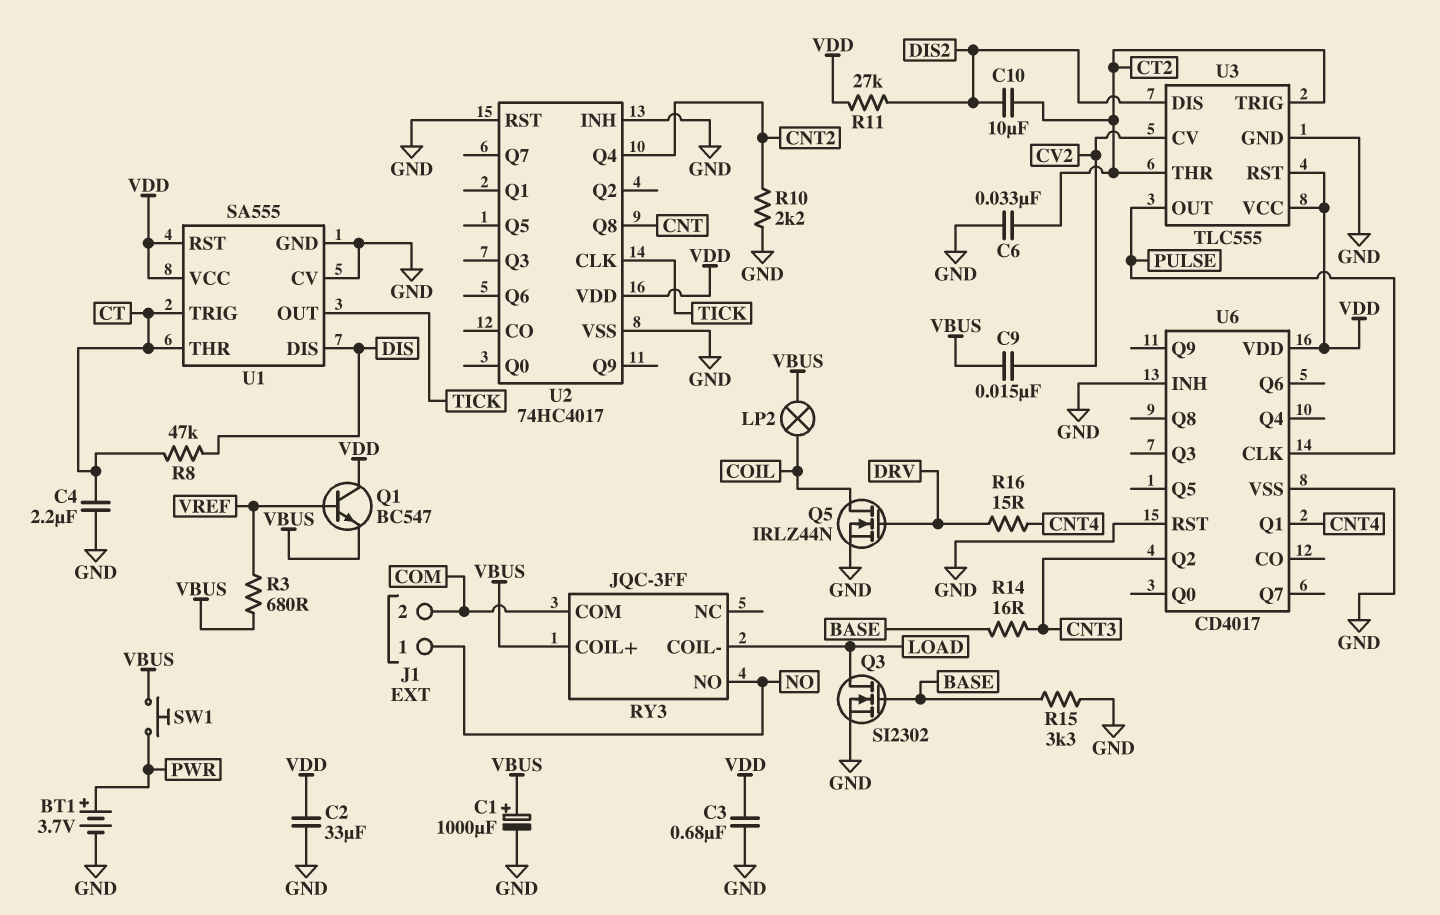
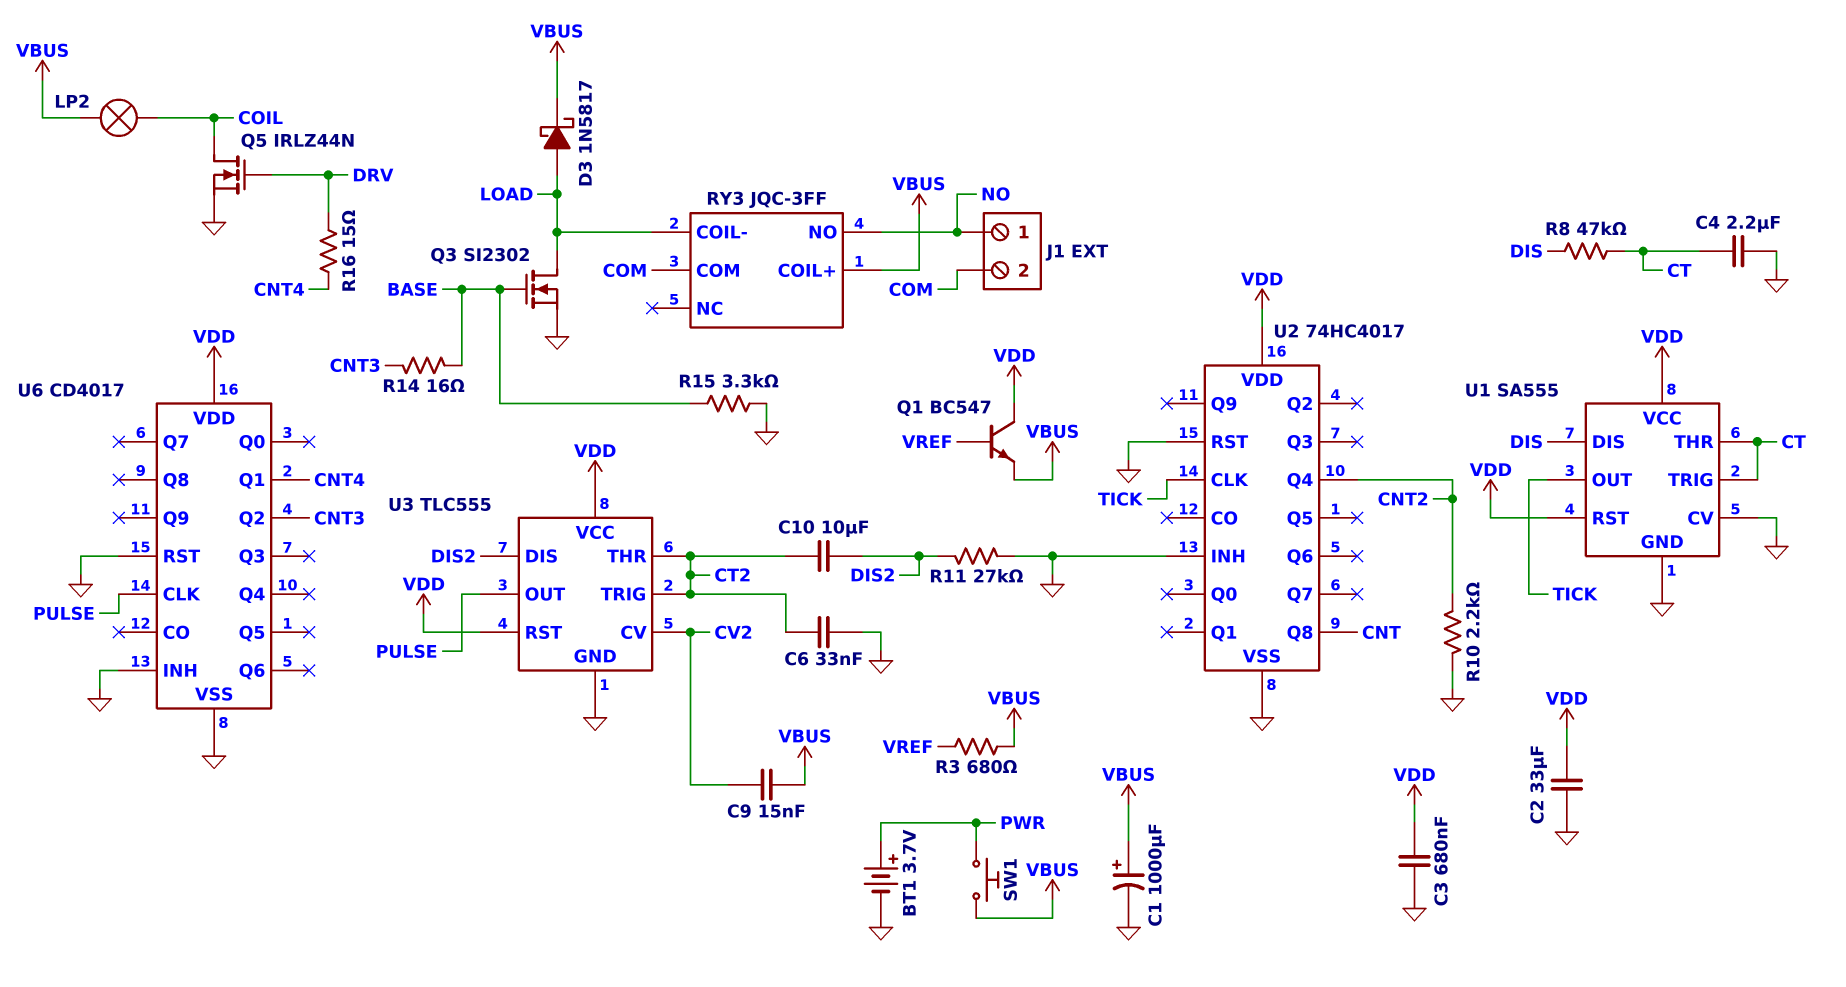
D3: none -> schottky 1N5817 (A LOAD, K VBUS)
R11: 27k (DIS2, VDD) -> 27k (DIS2, GND)

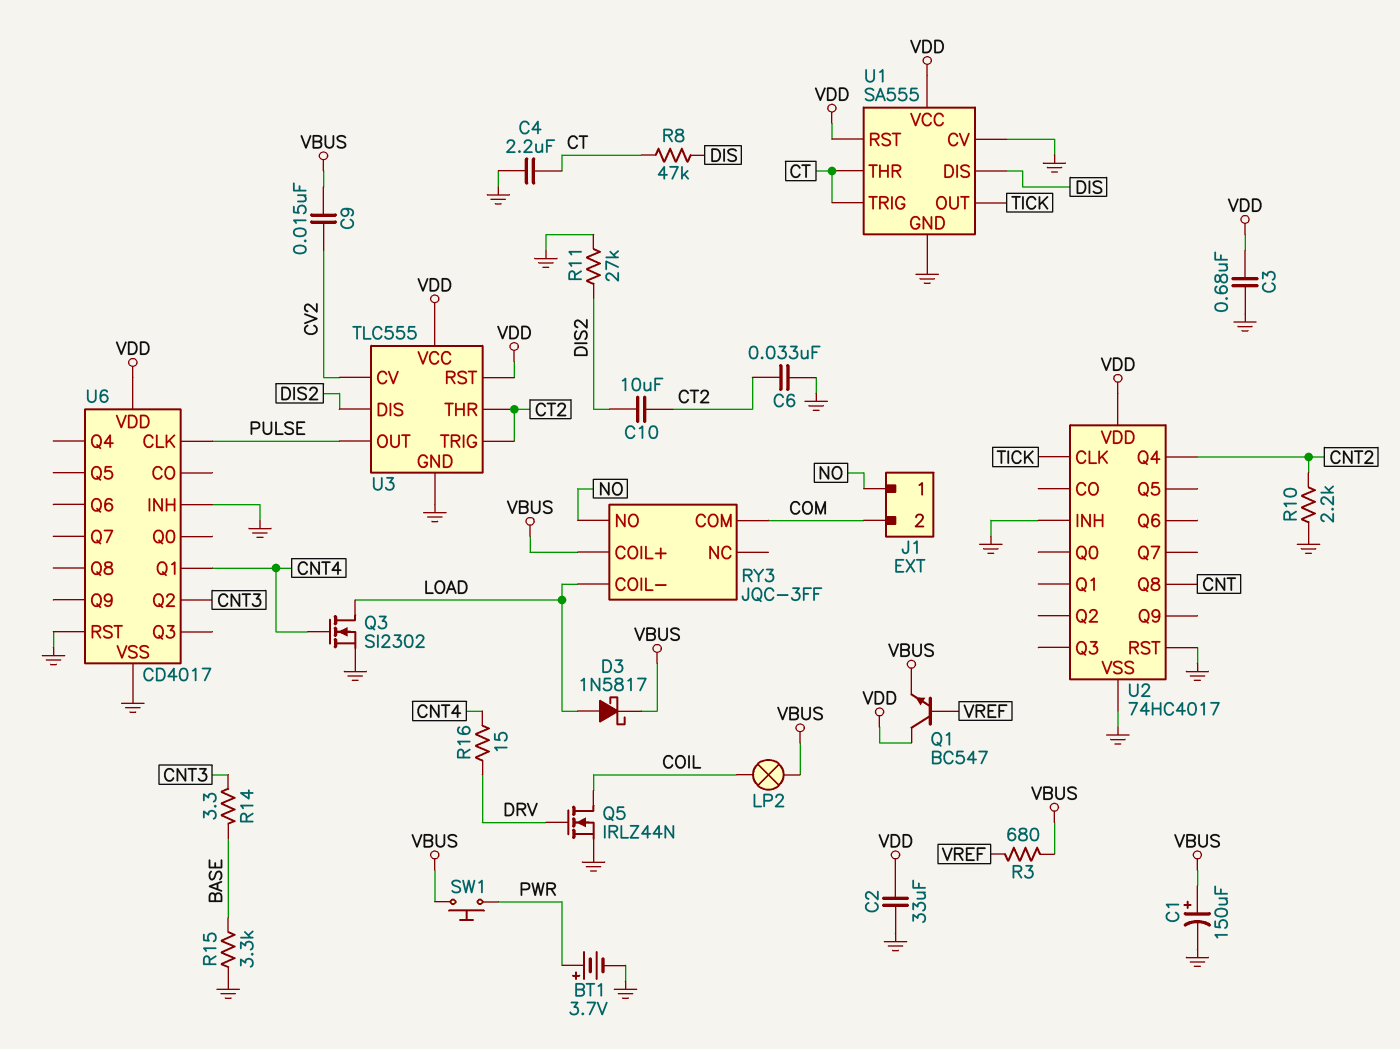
C1: 1000uF (plus VBUS, minus GND) -> 150uF (plus VBUS, minus GND)
Q3: NMOS SI2302 (G BASE, D LOAD, S GND) -> NMOS SI2302 (G CNT4, D LOAD, S GND)
R14: 16 (BASE, CNT3) -> 3.3 (BASE, CNT3)

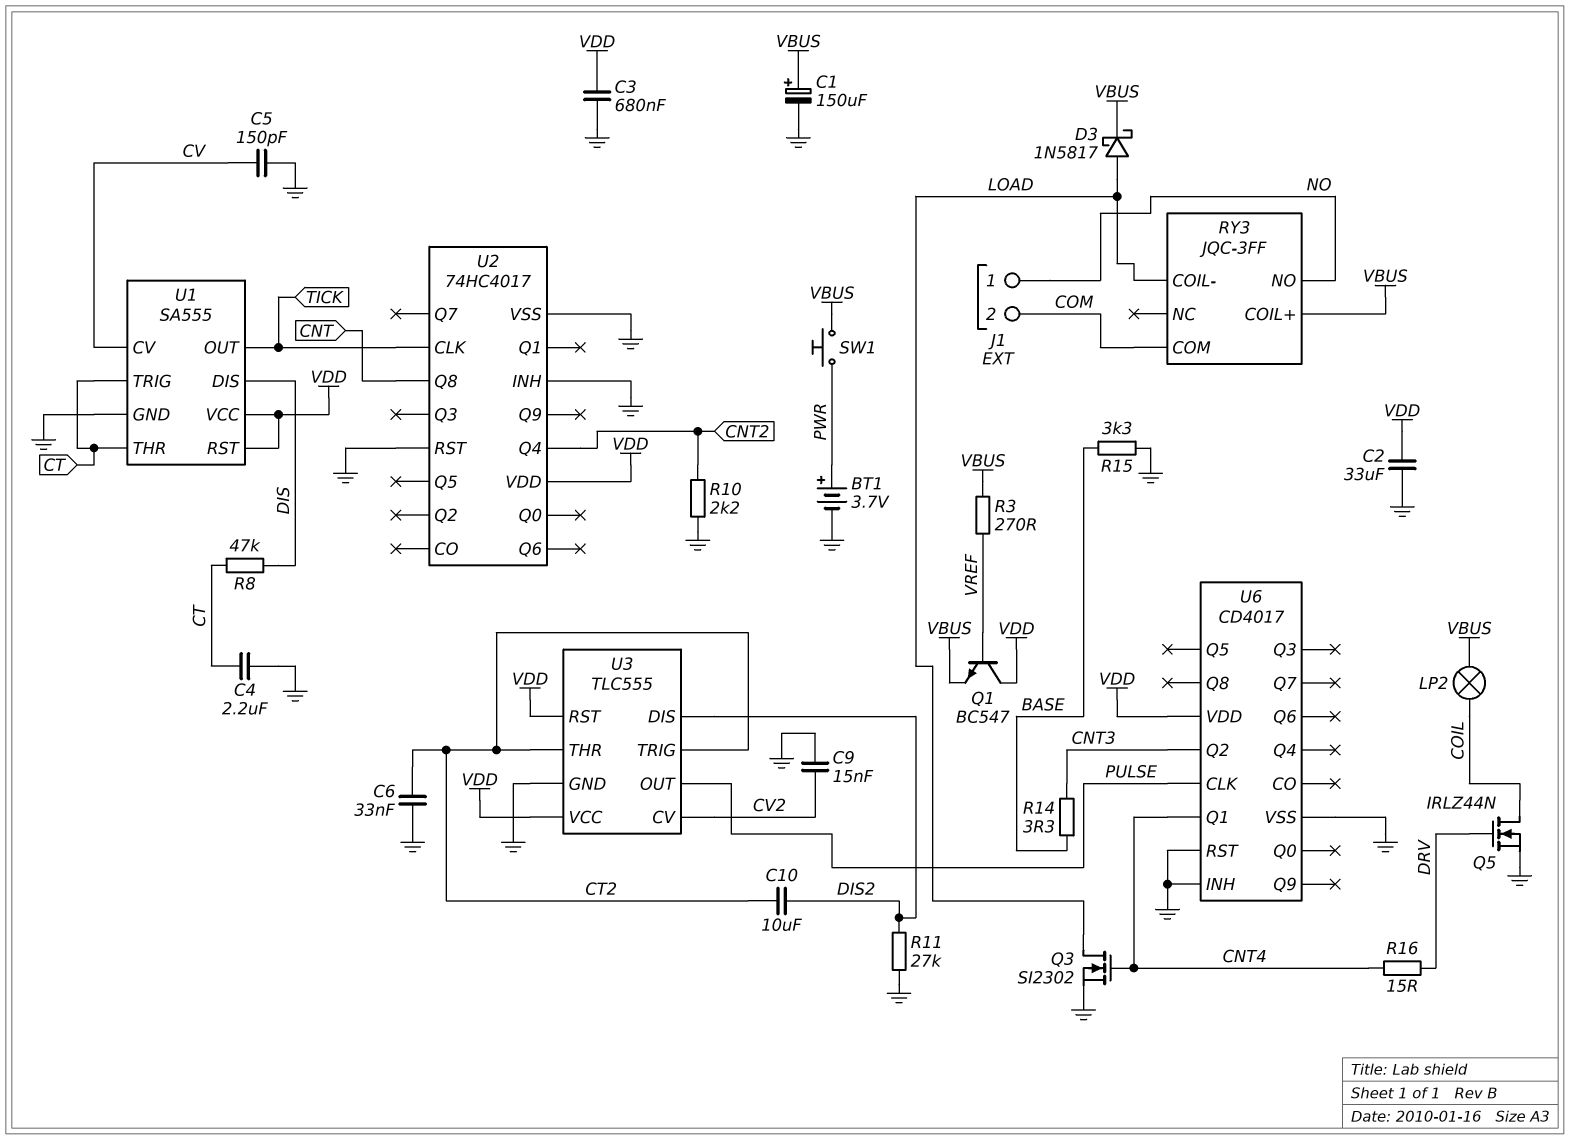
C5: none -> 150pF (CV, GND)
C9: 15nF (CV2, VBUS) -> 15nF (CV2, GND)
R3: 680 (VBUS, VREF) -> 270 (VBUS, VREF)
U1 pin CV: GND -> CV

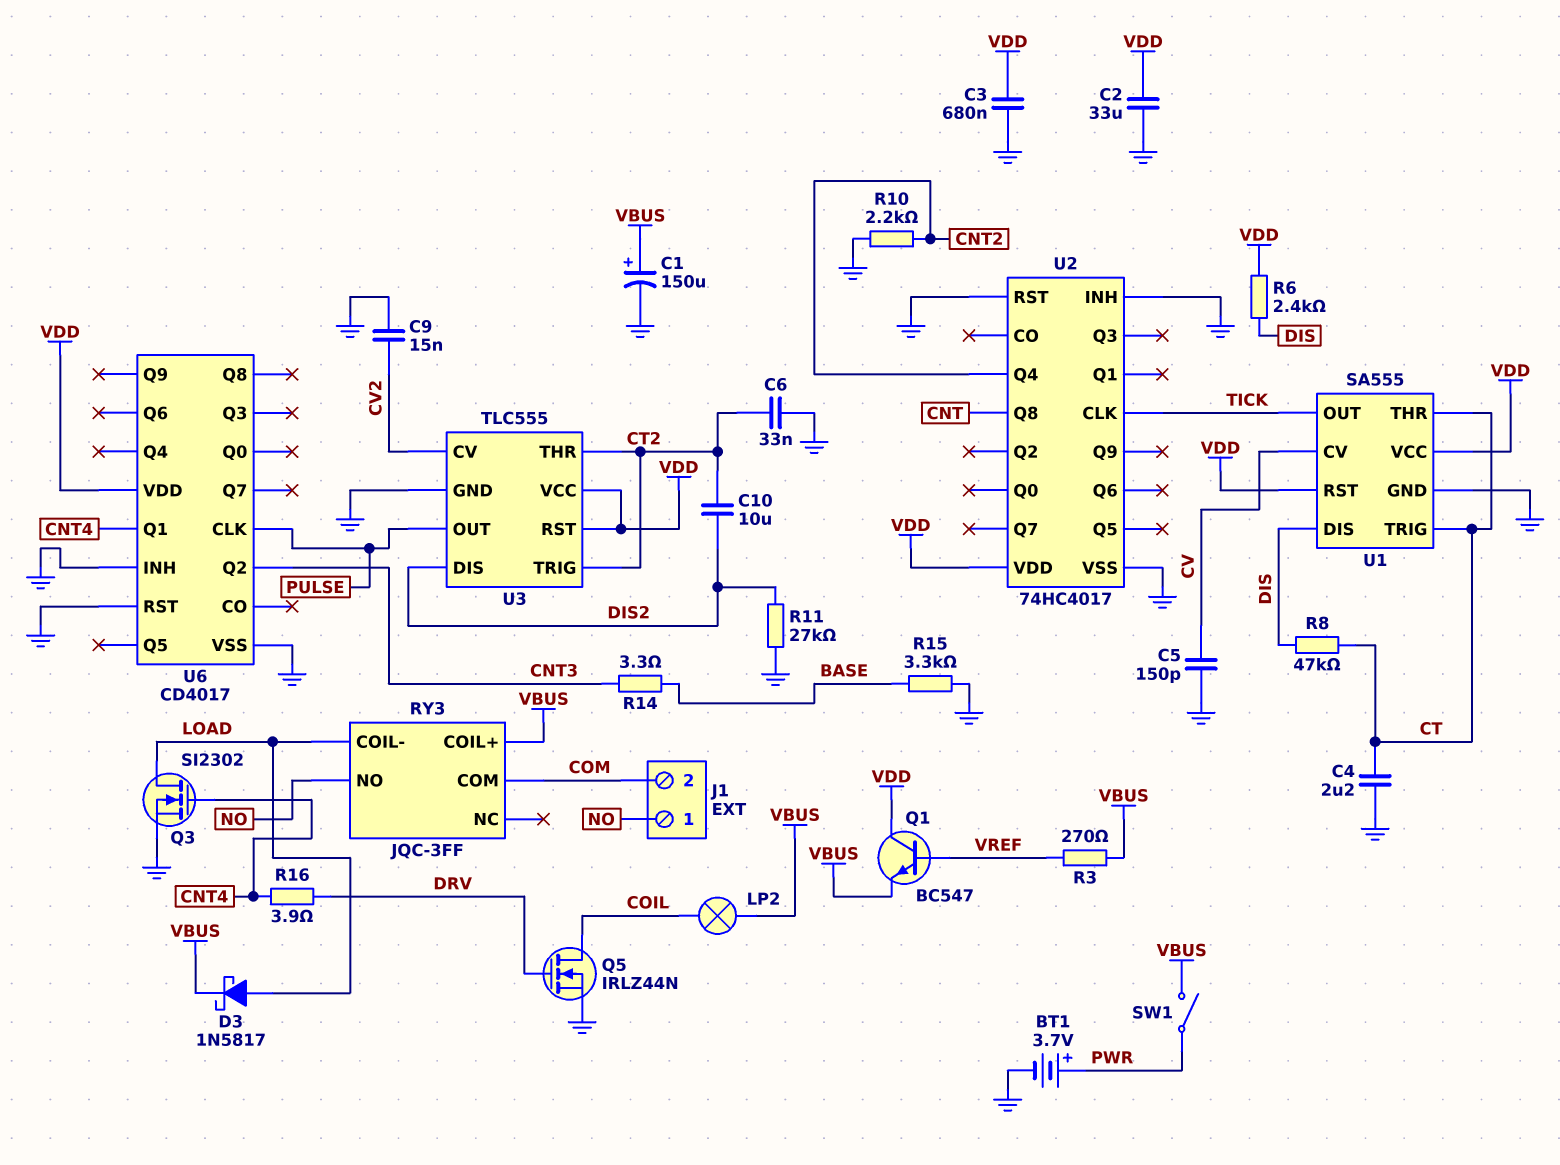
R6: none -> 2.4k (DIS, VDD)
R16: 15 (CNT4, DRV) -> 3.9 (CNT4, DRV)
SW1: button (PWR, VBUS) -> switch (PWR, VBUS)

